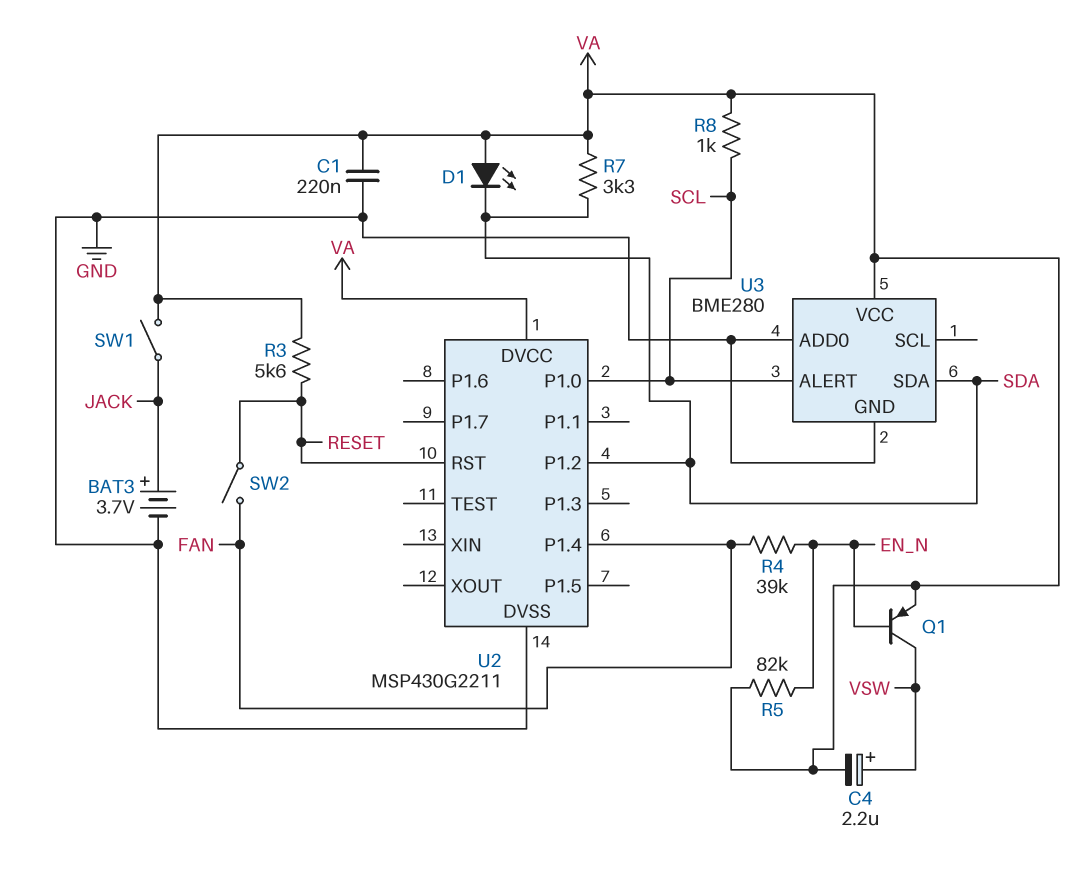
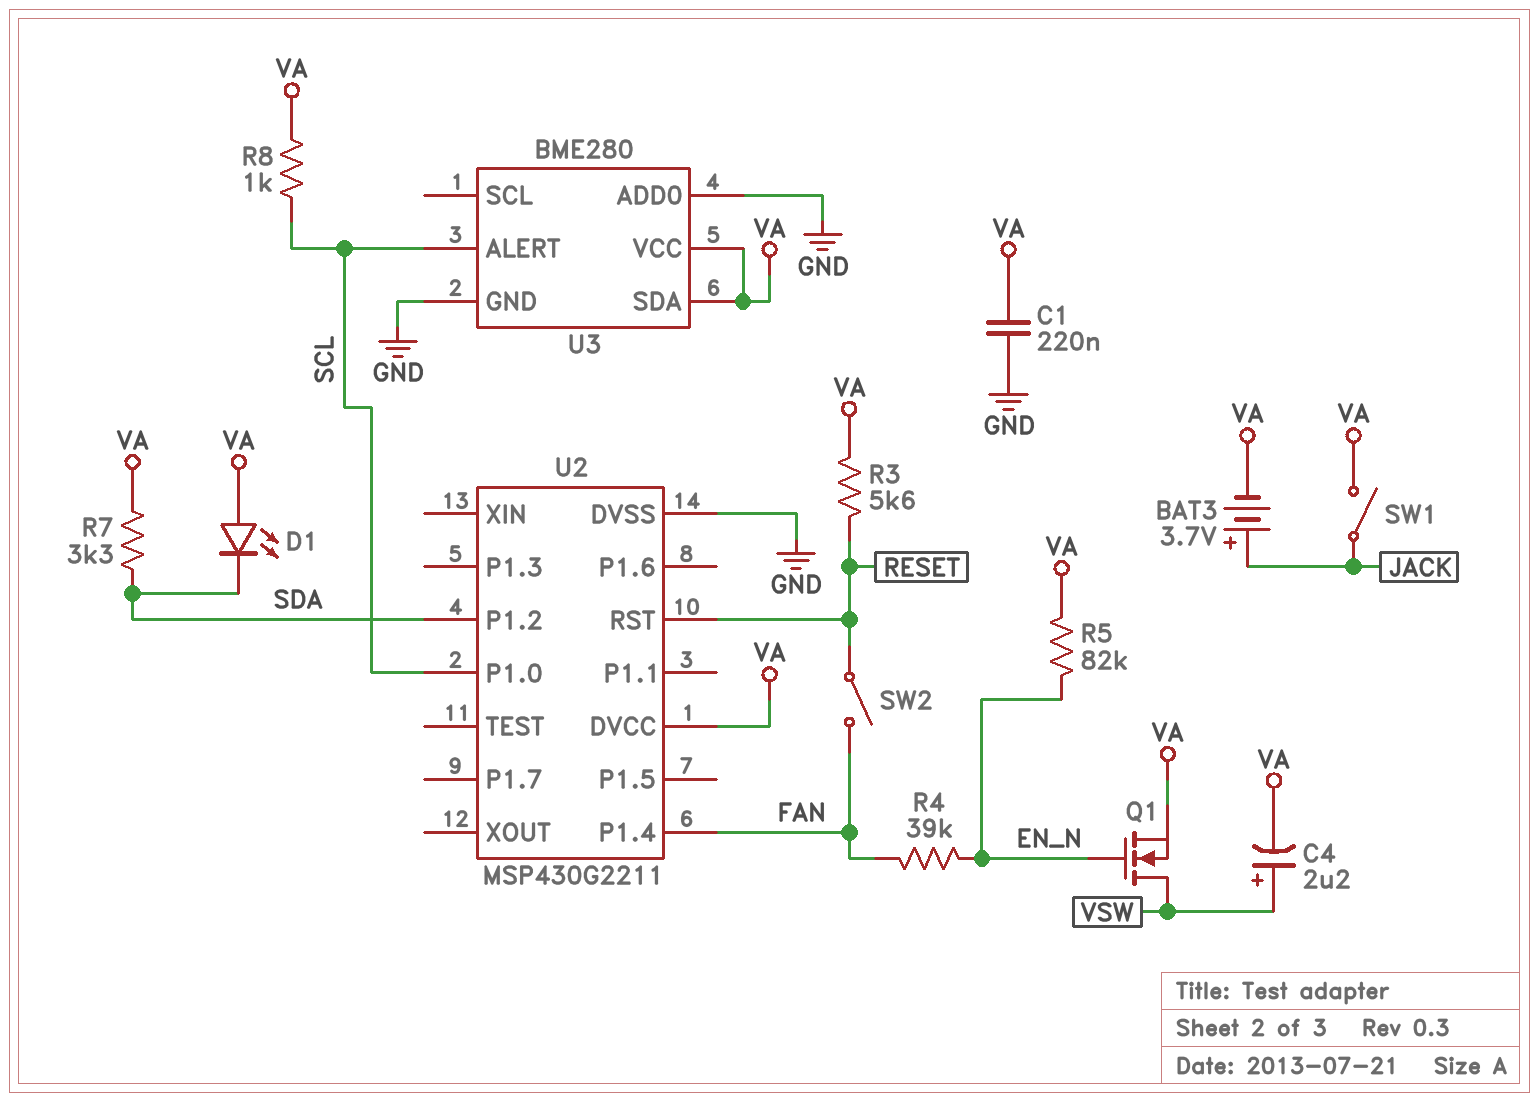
BAT3: 3.7V (plus JACK, minus GND) -> 3.7V (plus JACK, minus VA)
Q1: PNP (B EN_N, C VSW, E VA) -> NMOS (G EN_N, D VSW, S VA)
U3 pin SDA: SDA -> VA

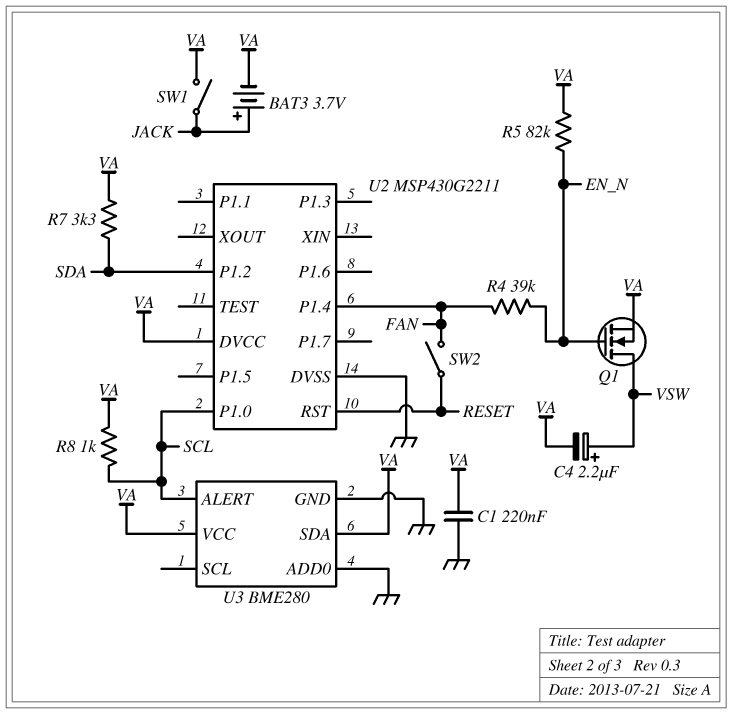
D1: LED (A VA, K SDA) -> none
R3: 5.6k (RESET, VA) -> none

